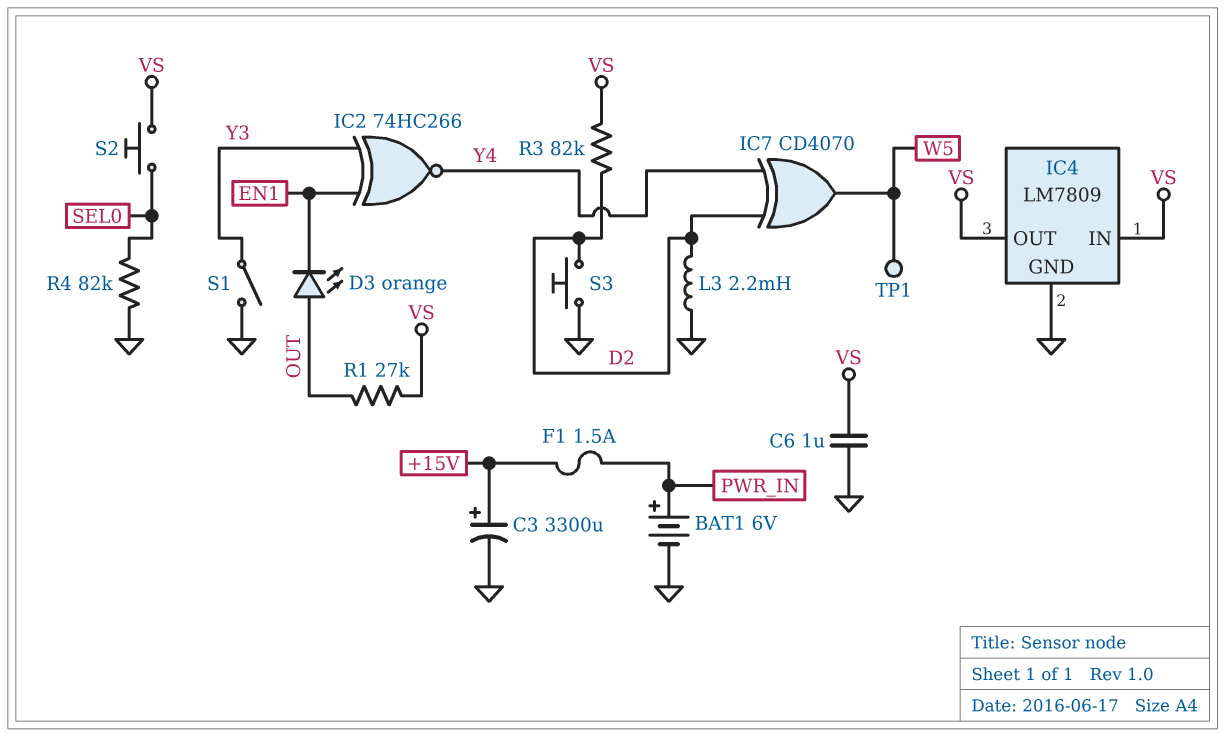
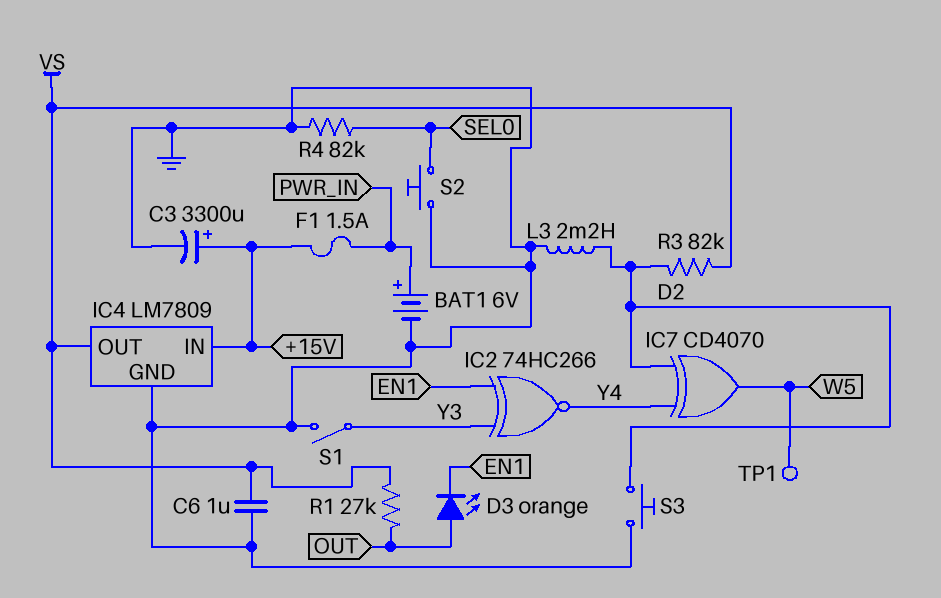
IC4 pin IN: VS -> +15V
S2: button (SEL0, VS) -> button (GND, SEL0)

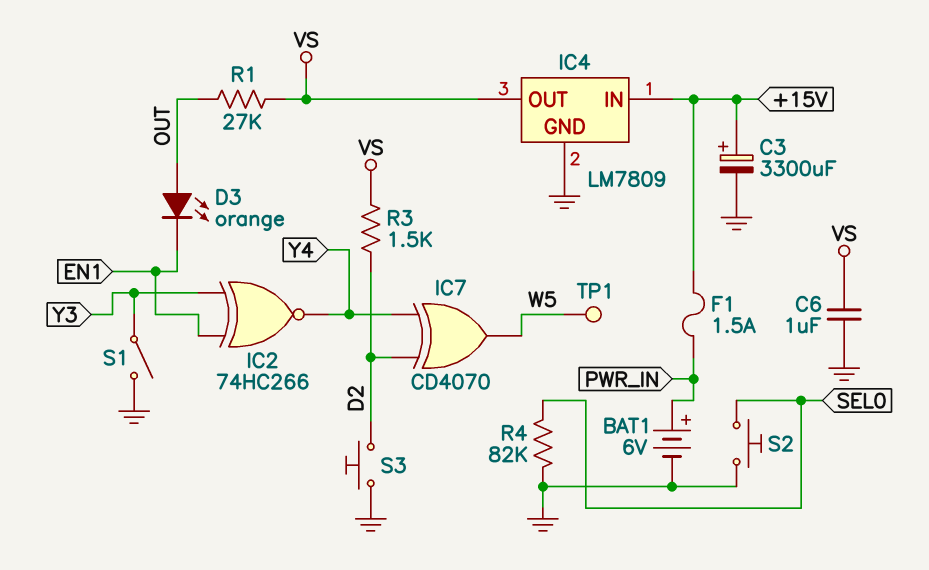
L3: 2.2mH (D2, GND) -> none
R3: 82k (D2, VS) -> 1.5k (D2, VS)

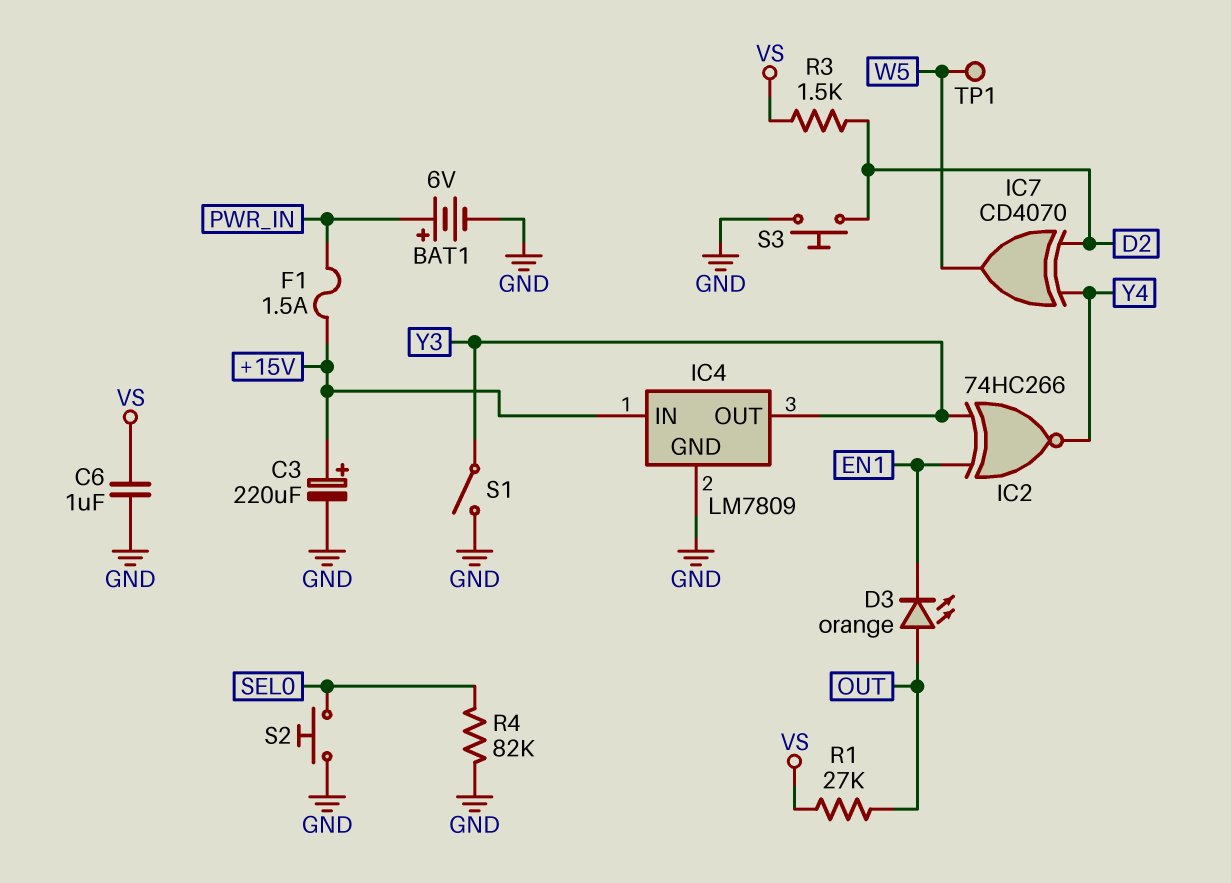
C3: 3300uF (plus +15V, minus GND) -> 220uF (plus +15V, minus GND)
IC4 pin OUT: VS -> Y3

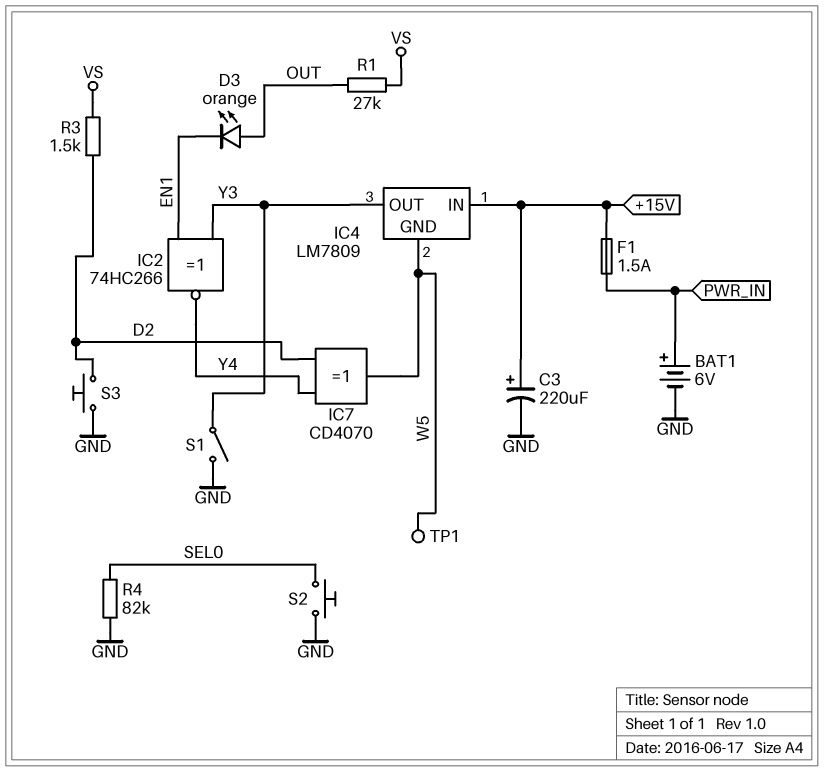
C6: 1uF (GND, VS) -> none
IC4 pin GND: GND -> W5

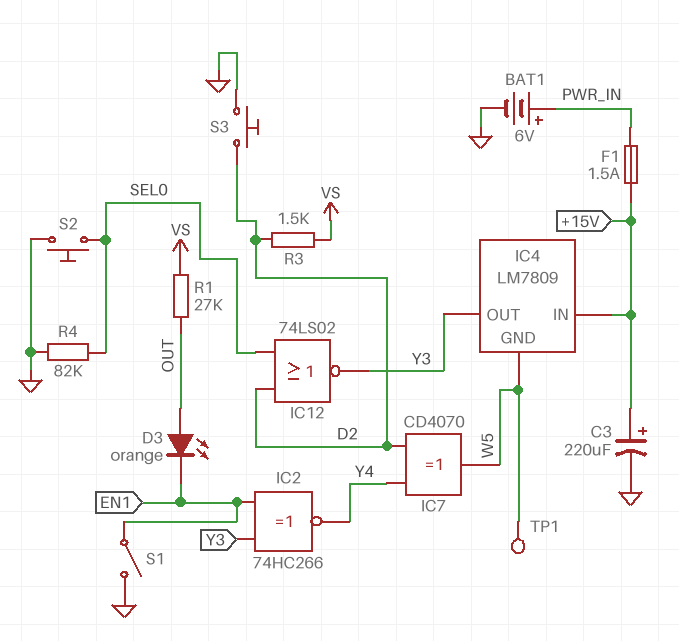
IC12: none -> NOR 74LS02 (in D2, in SEL0, out Y3)
S1: switch (GND, Y3) -> switch (EN1, GND)

